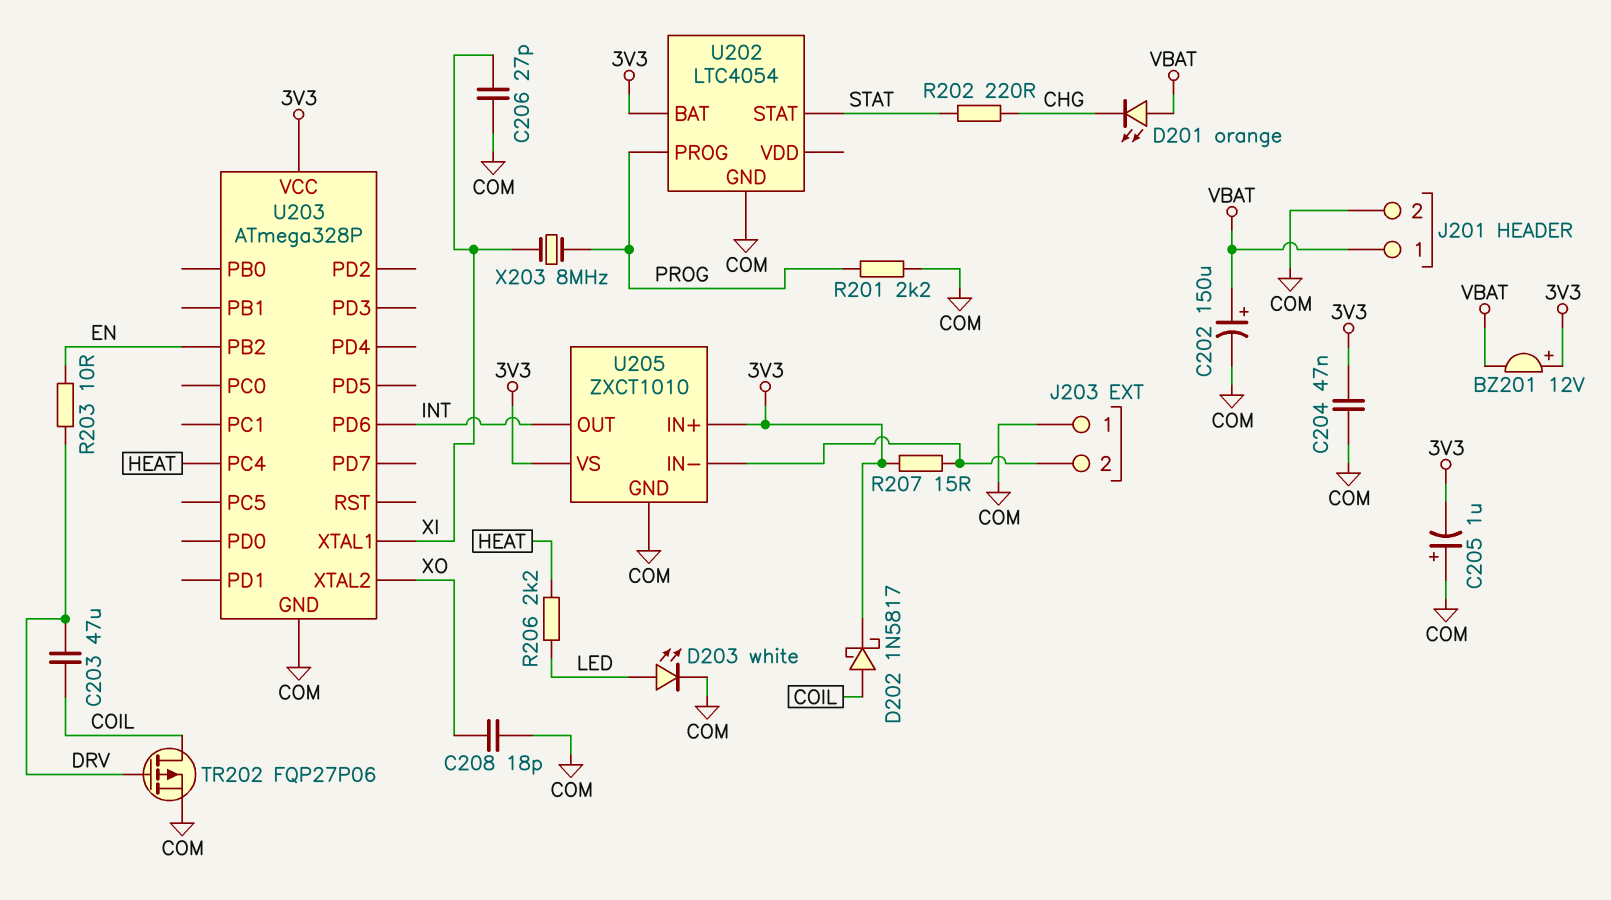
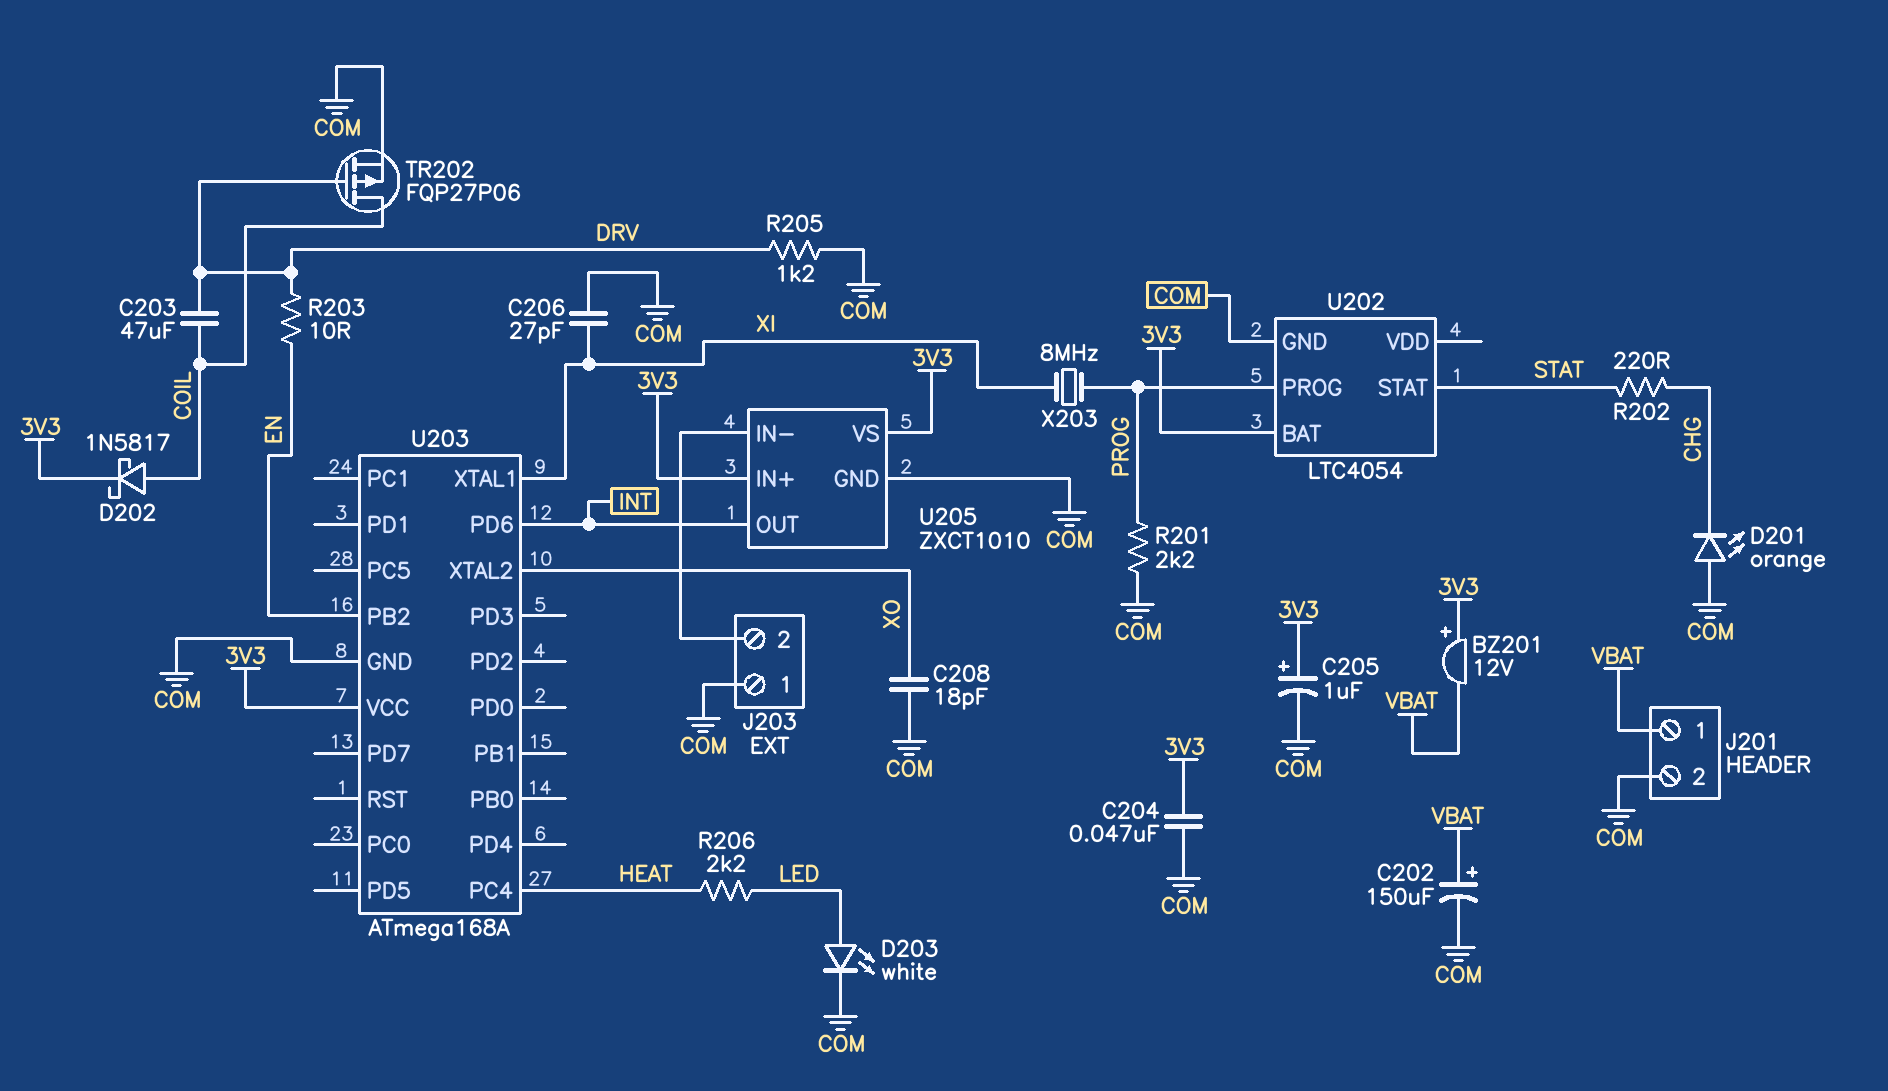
C205: 1uF (plus COM, minus 3V3) -> 1uF (plus 3V3, minus COM)
D201: LED orange (A VBAT, K CHG) -> LED orange (A COM, K CHG)
R205: none -> 1.2k (COM, DRV)
R207: 15 (3V3, J203/2) -> none
U203: ATmega328P -> ATmega168A

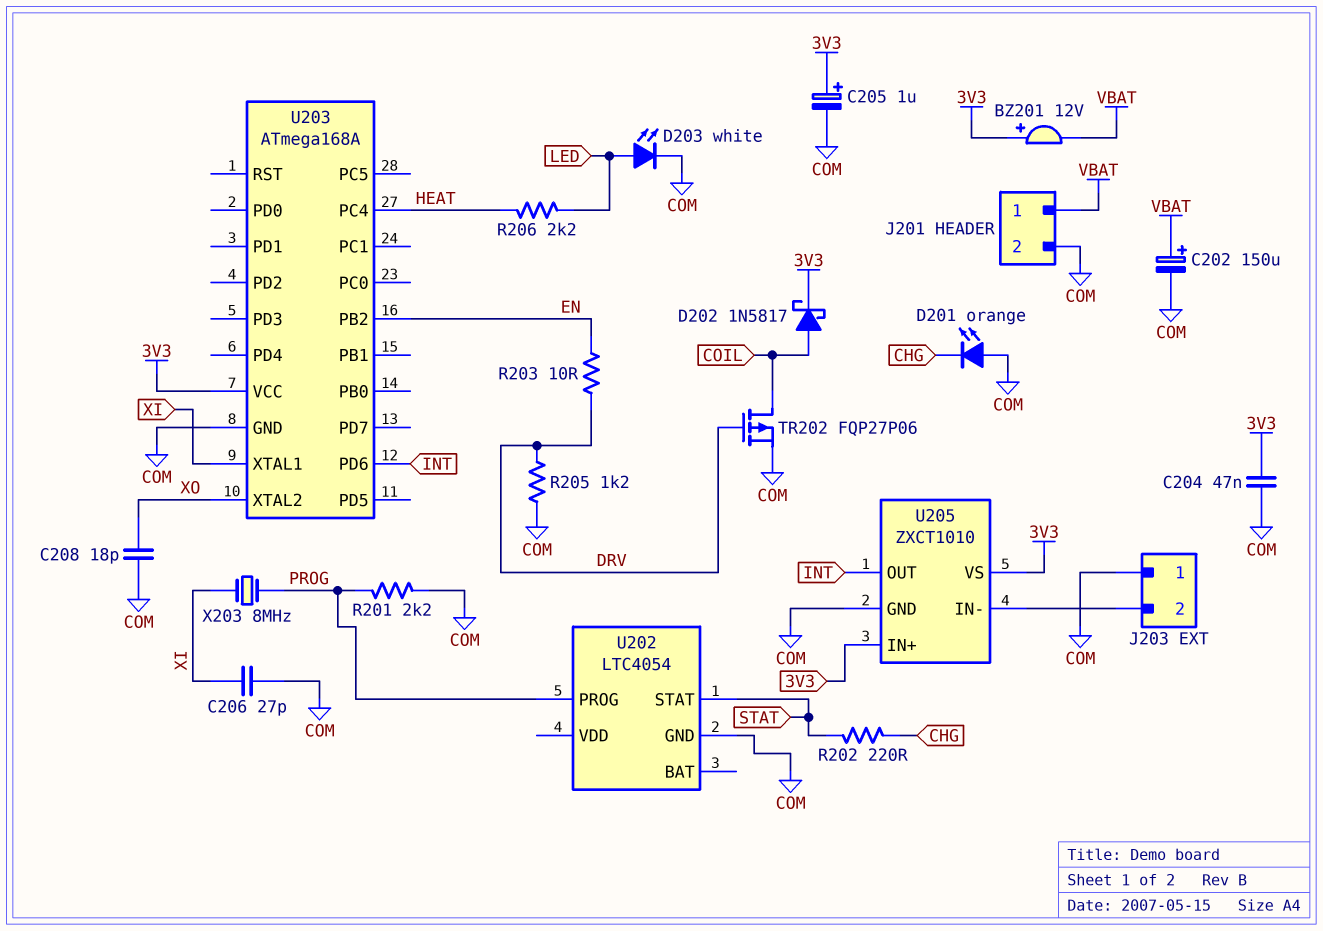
C203: 47uF (COIL, DRV) -> none
U202 pin BAT: 3V3 -> none

